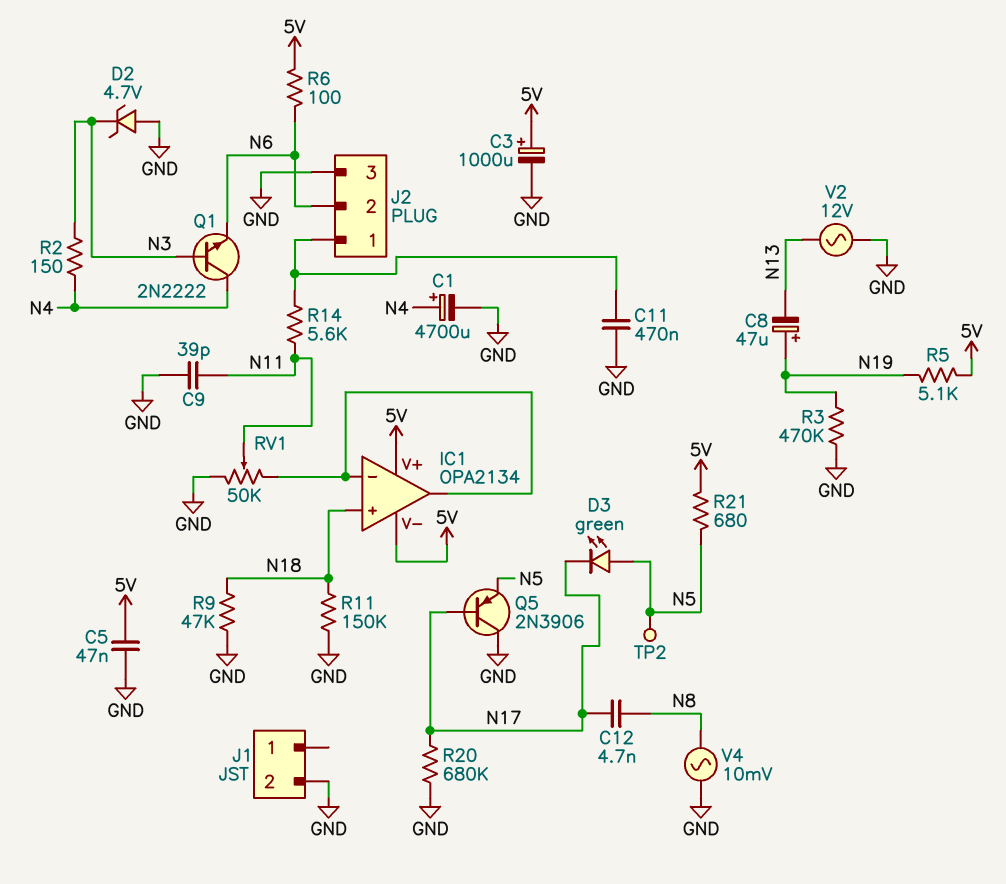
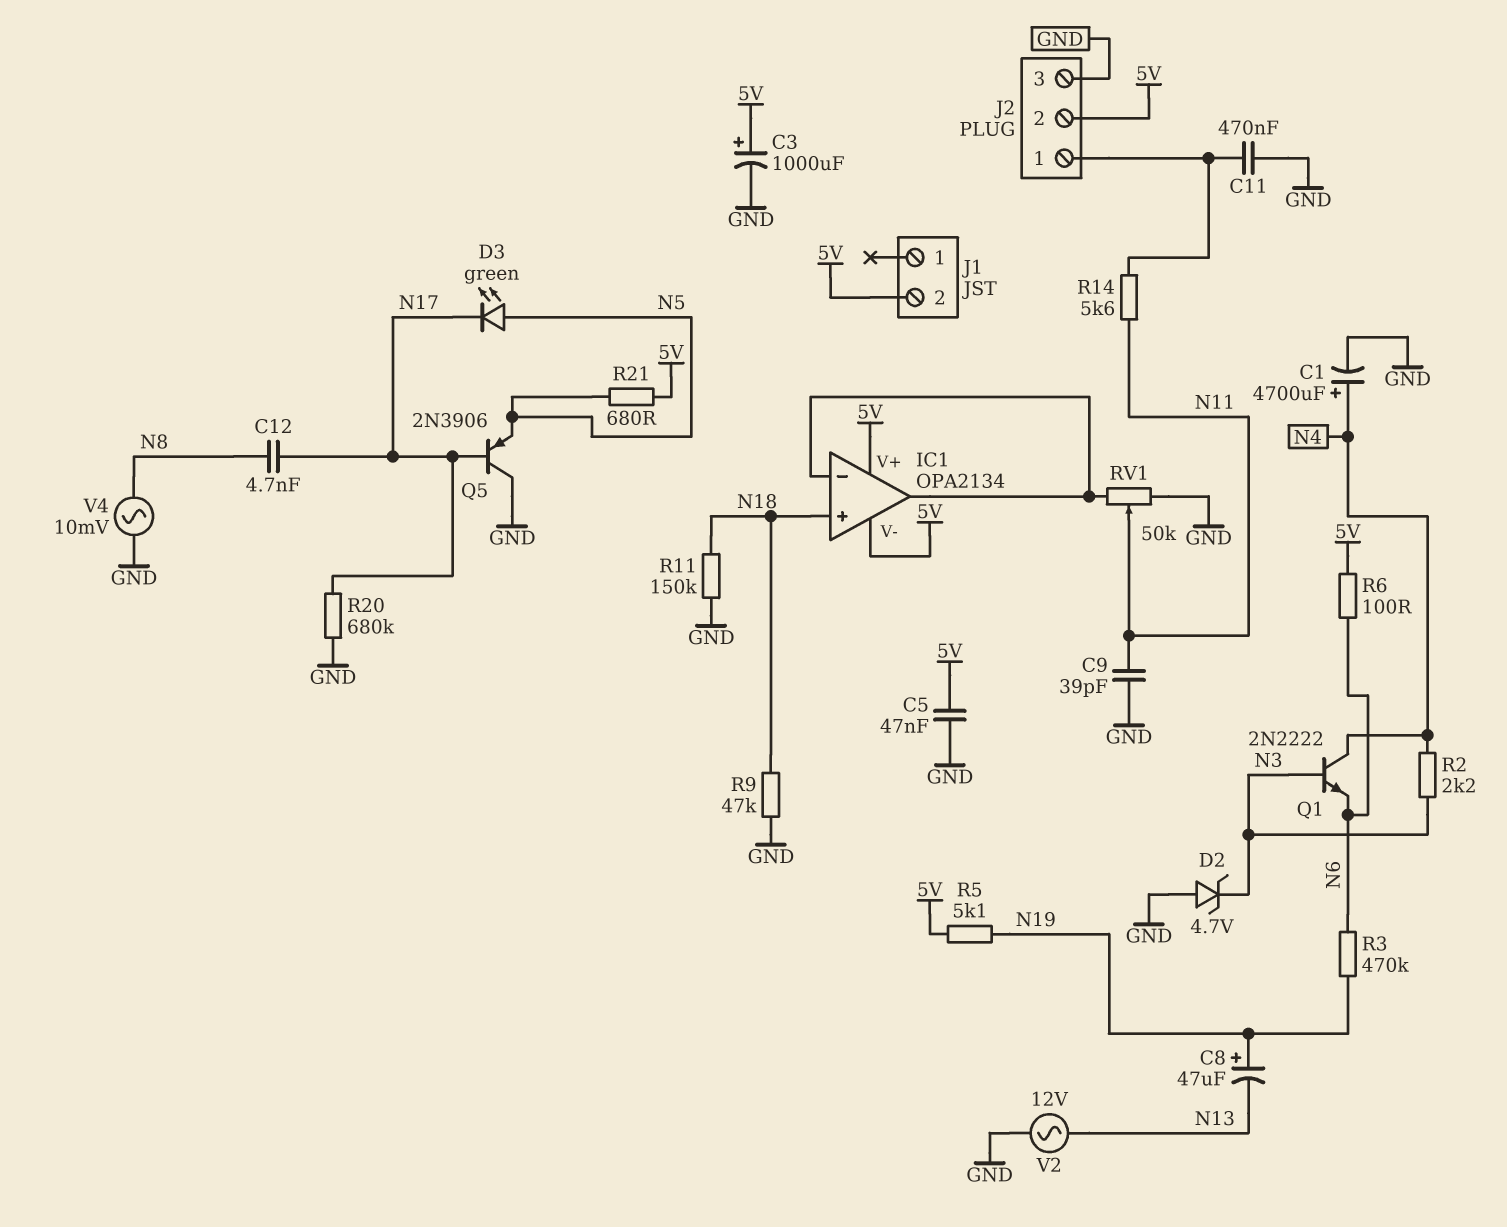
J1 pin 2: GND -> 5V
J2 pin 2: N6 -> 5V
R2: 150 (N3, N4) -> 2.2k (N3, N4)
R3: 470k (GND, N19) -> 470k (N6, N19)
TP2: test point (N5) -> none

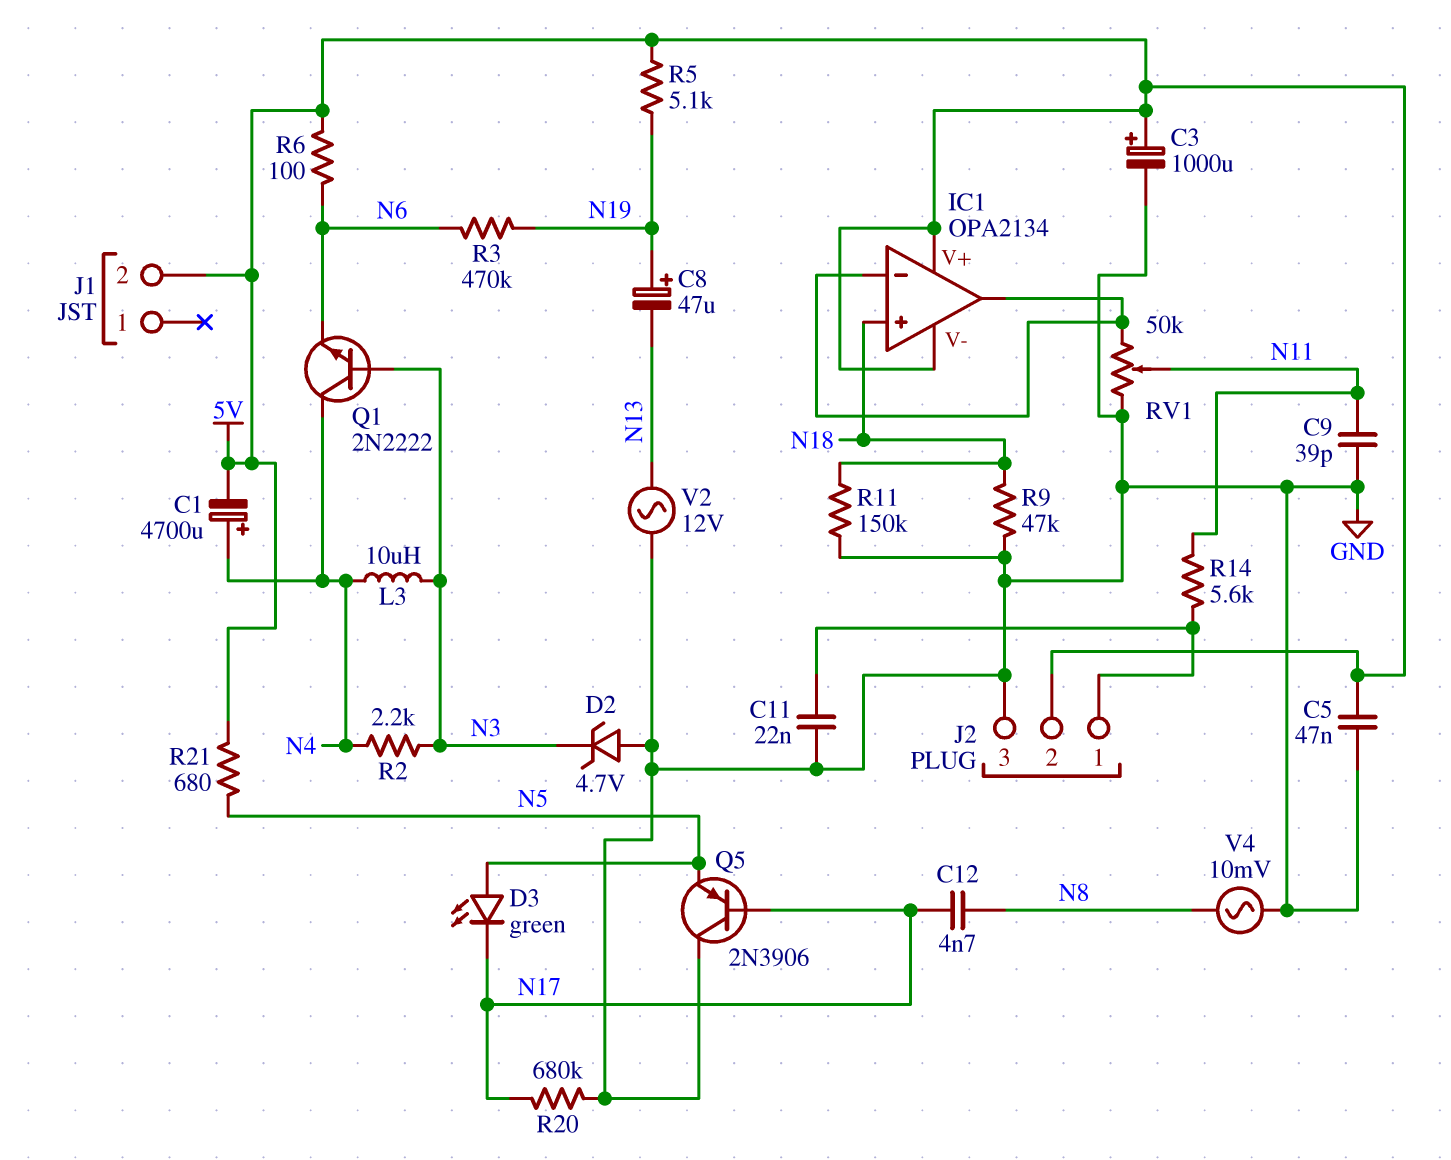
C1: 4700uF (plus N4, minus GND) -> 4700uF (plus N4, minus 5V)
C11: 470nF (GND, J2/1) -> 22nF (GND, J2/1)
L3: none -> 10uH (N3, N4)

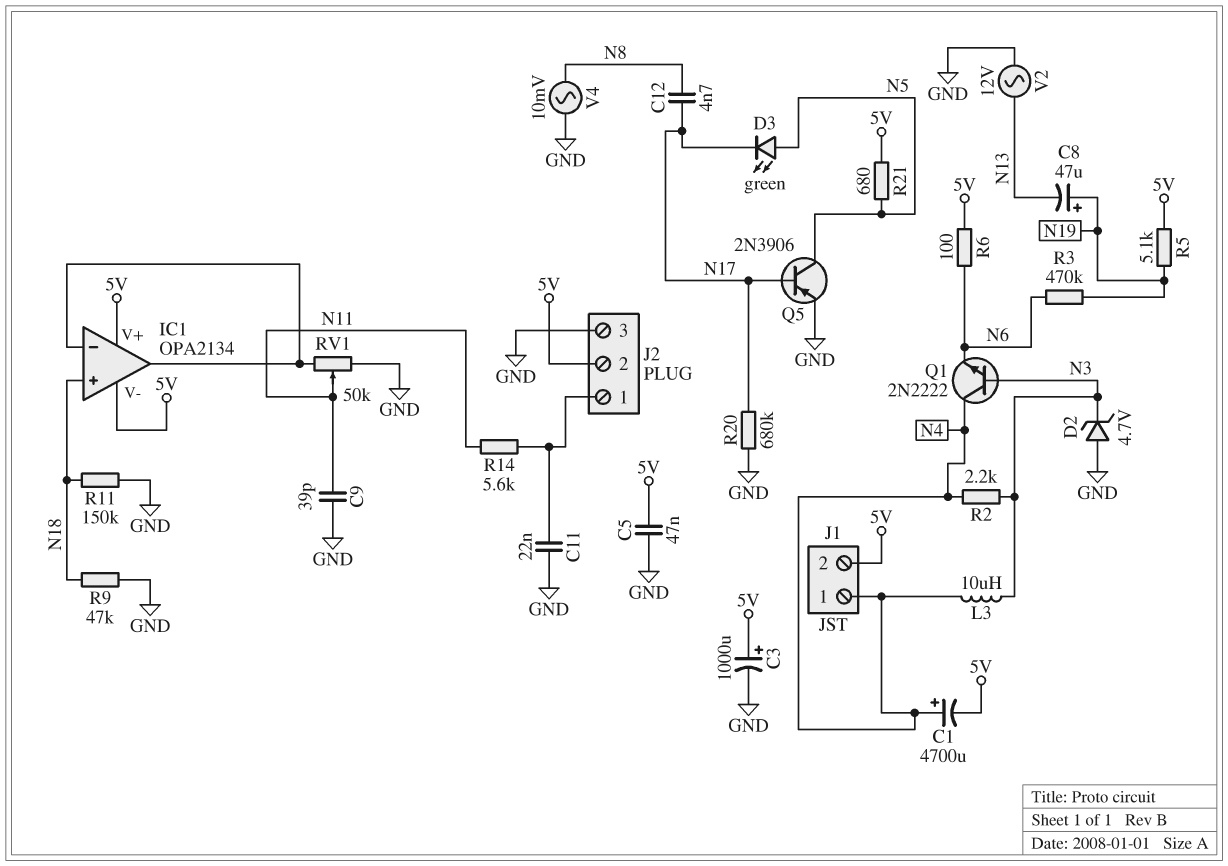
J1 pin 1: none -> N4
Q5: PNP 2N3906 (B N17, C GND, E N5) -> PNP 2N3906 (B N17, C N5, E GND)

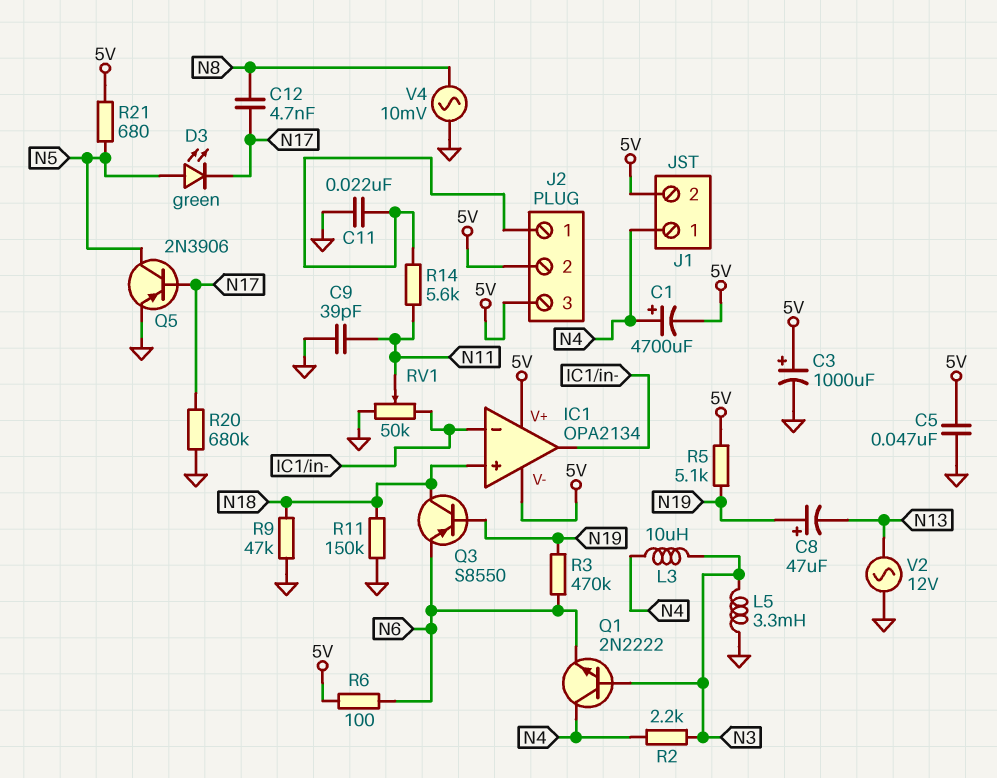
D2: zener 4.7V (A GND, K N3) -> none
J2 pin 3: GND -> 5V
L5: none -> 3.3mH (GND, N3)
Q3: none -> PNP S8550 (B N19, C N18, E N6)

